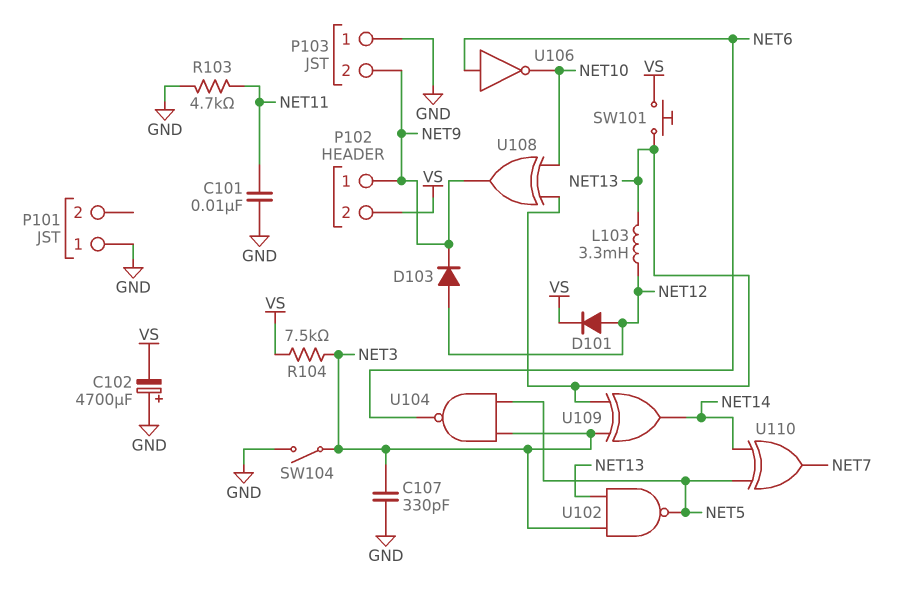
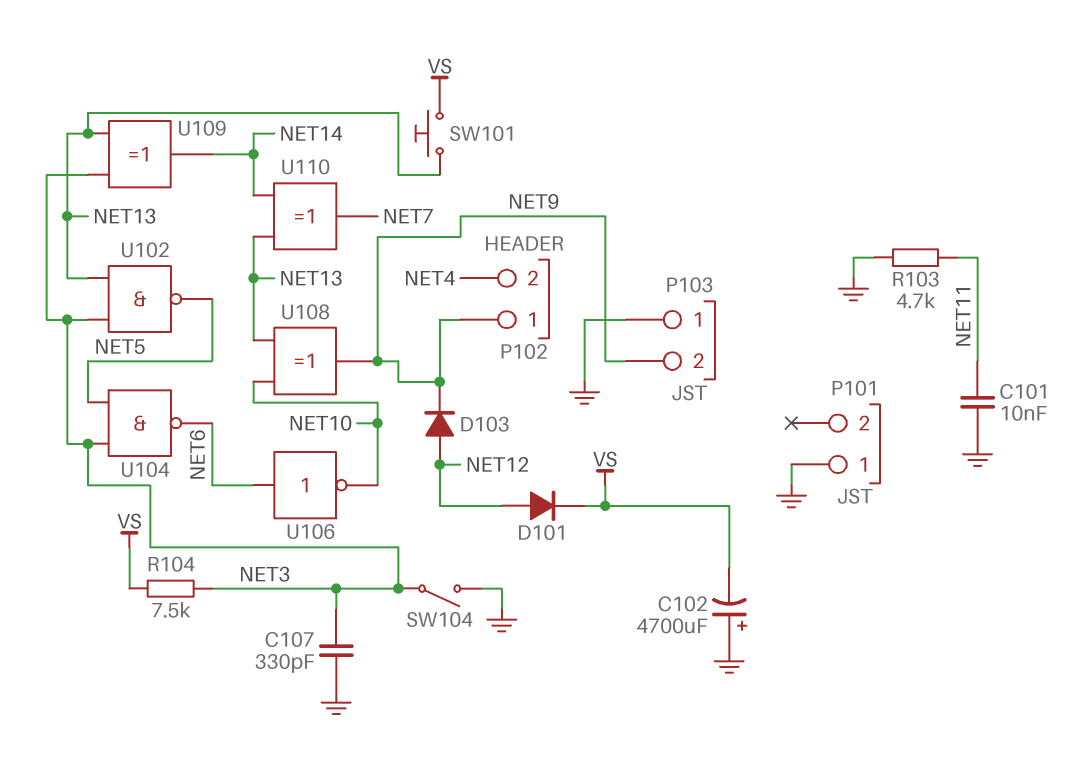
L103: 3.3mH (NET12, NET13) -> none
P102 pin 2: VS -> NET4
U110: XOR (in NET5, in NET14, out NET7) -> XOR (in NET13, in NET14, out NET7)

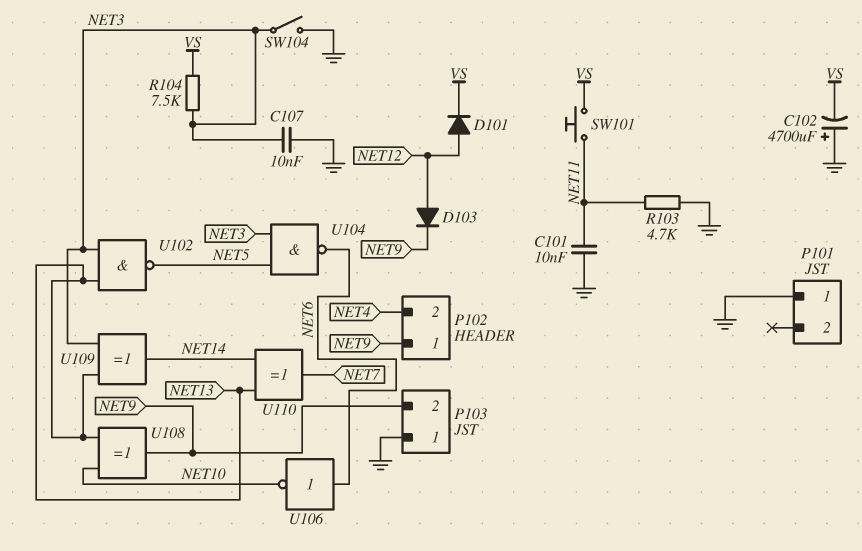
C107: 330pF (GND, NET3) -> 10nF (GND, NET3)
SW101: button (NET13, VS) -> button (NET11, VS)

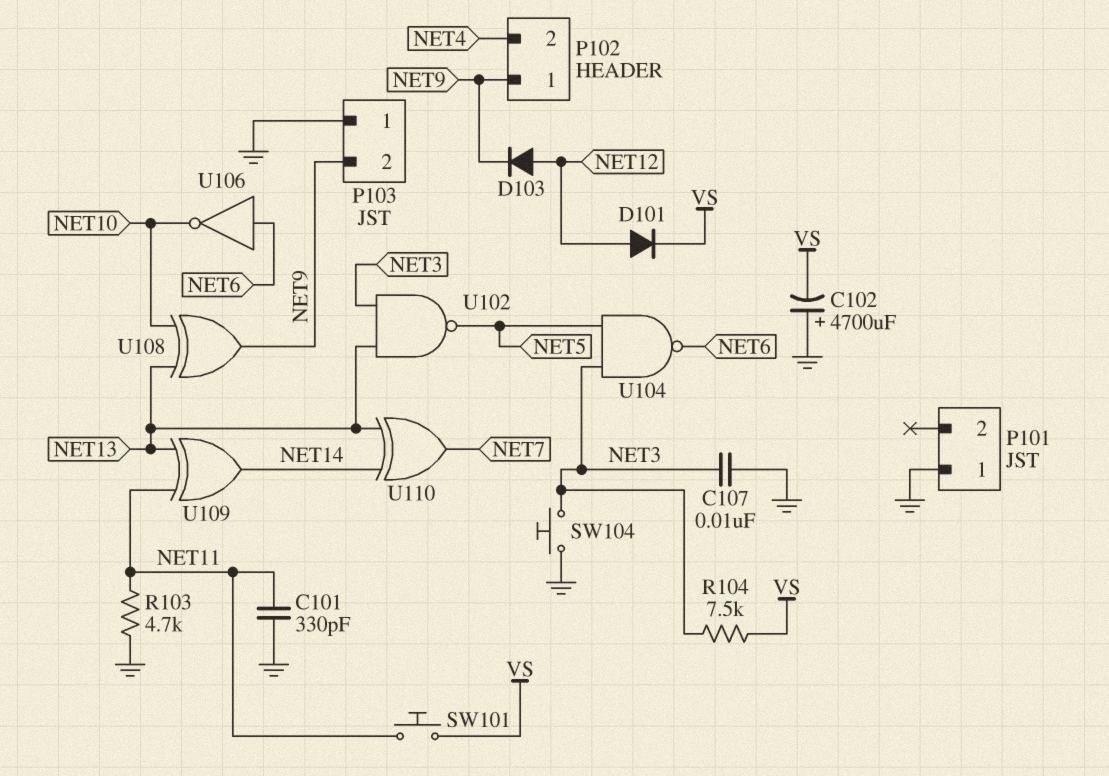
C101: 10nF (GND, NET11) -> 330pF (GND, NET11)
SW104: switch (GND, NET3) -> button (GND, NET3)
U109: XOR (in NET3, in NET13, out NET14) -> XOR (in NET11, in NET13, out NET14)

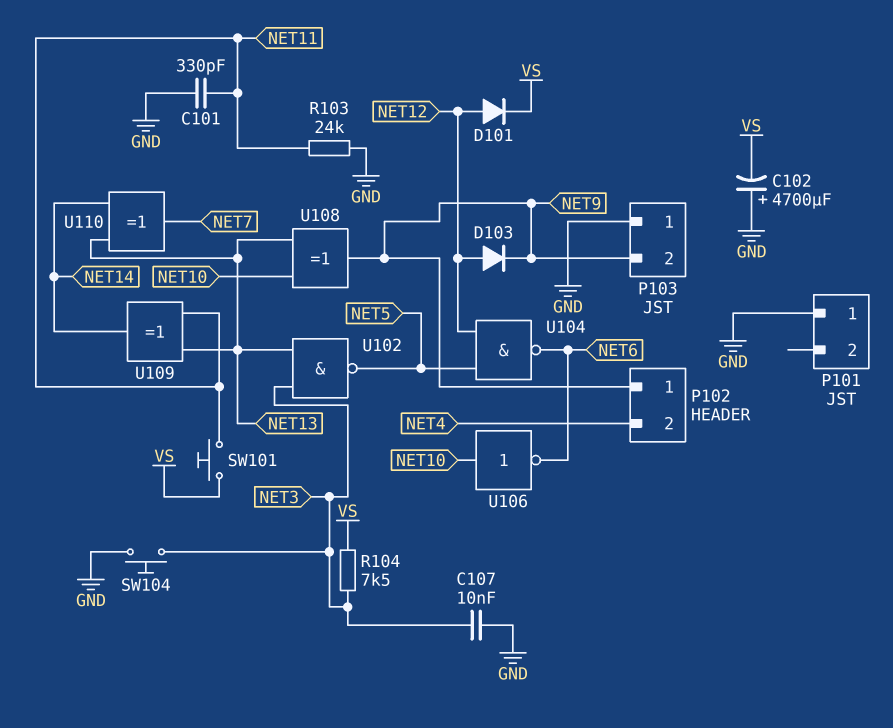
R103: 4.7k (GND, NET11) -> 24k (GND, NET11)
U104: NAND (in NET3, in NET5, out NET6) -> NAND (in NET5, in NET12, out NET6)
U106: NOT (in NET6, out NET10) -> NOT (in NET10, out NET6)

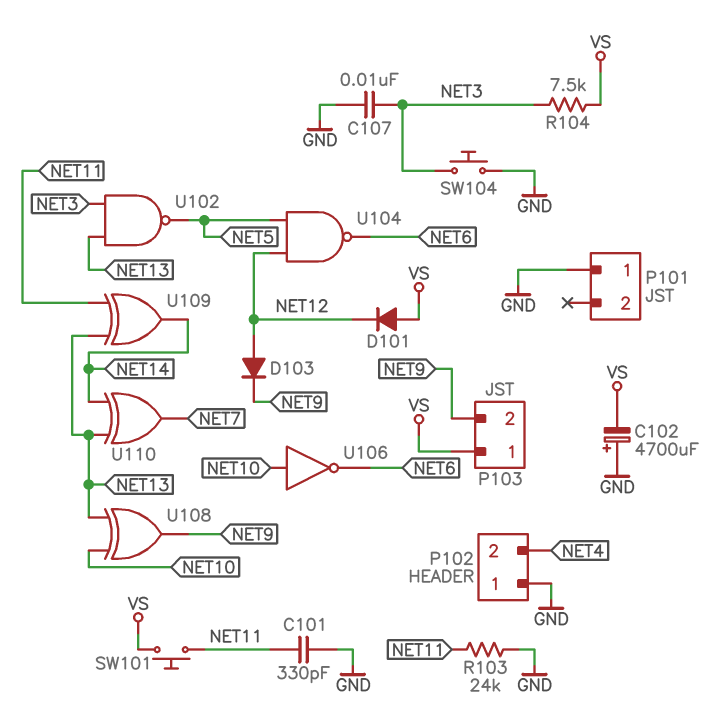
D101: diode (A NET12, K VS) -> diode (A VS, K NET12)
P102 pin 1: NET9 -> GND
P103 pin 1: GND -> VS

